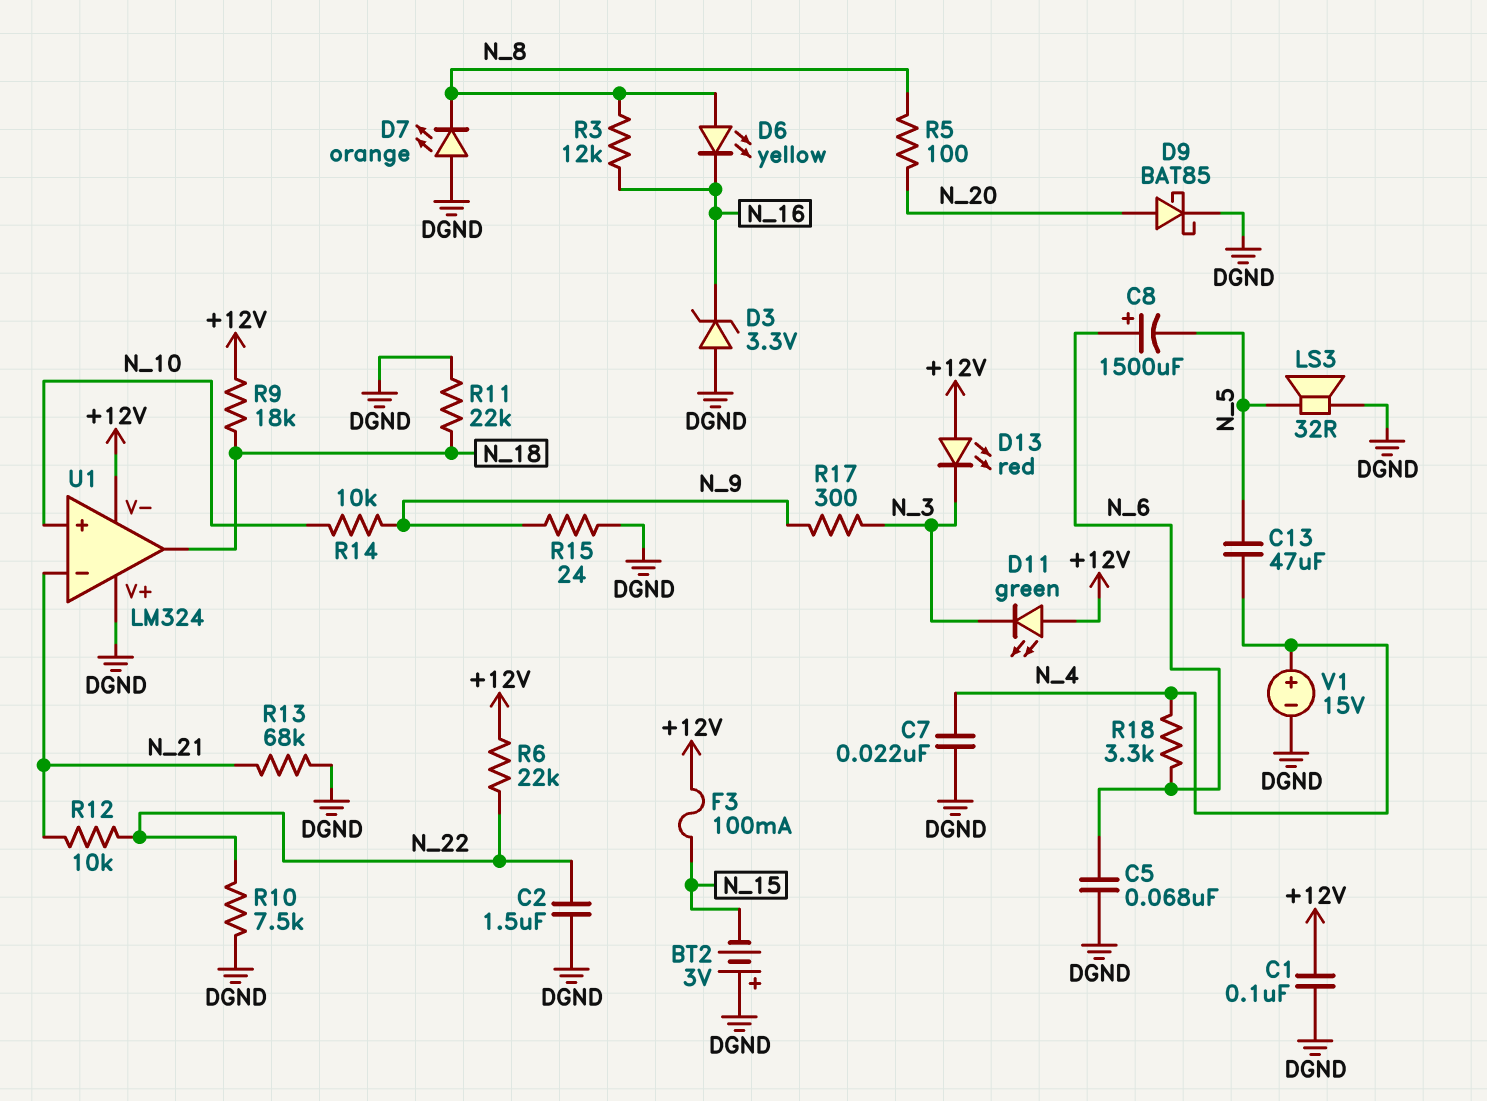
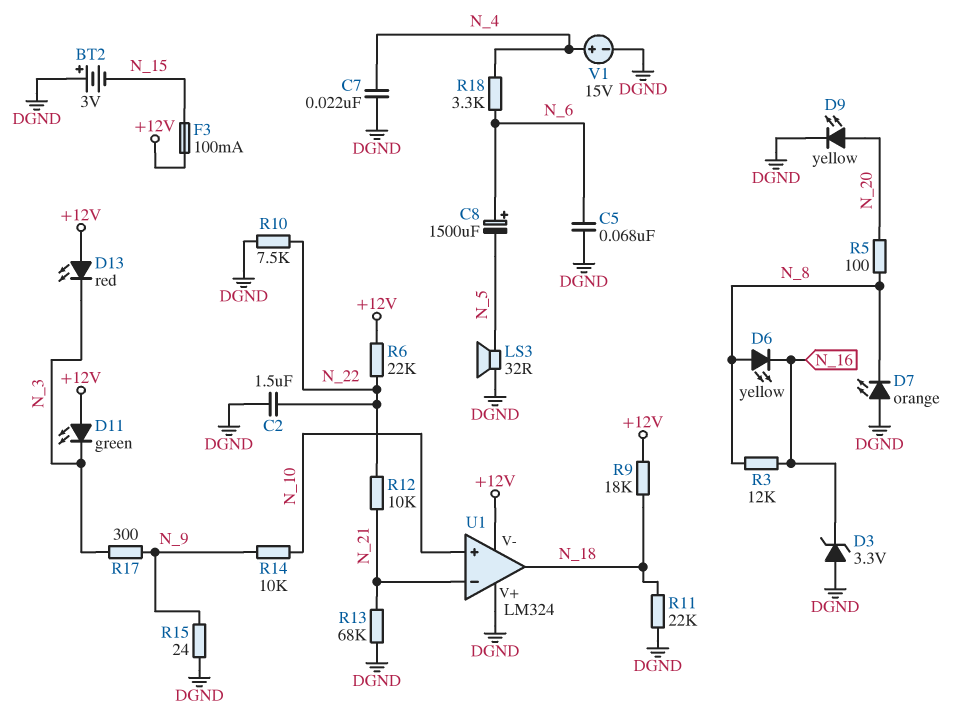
C1: 100nF (+12V, DGND) -> none
C13: 47uF (N_4, N_5) -> none
D9: schottky BAT85 (A N_20, K DGND) -> LED yellow (A N_20, K DGND)

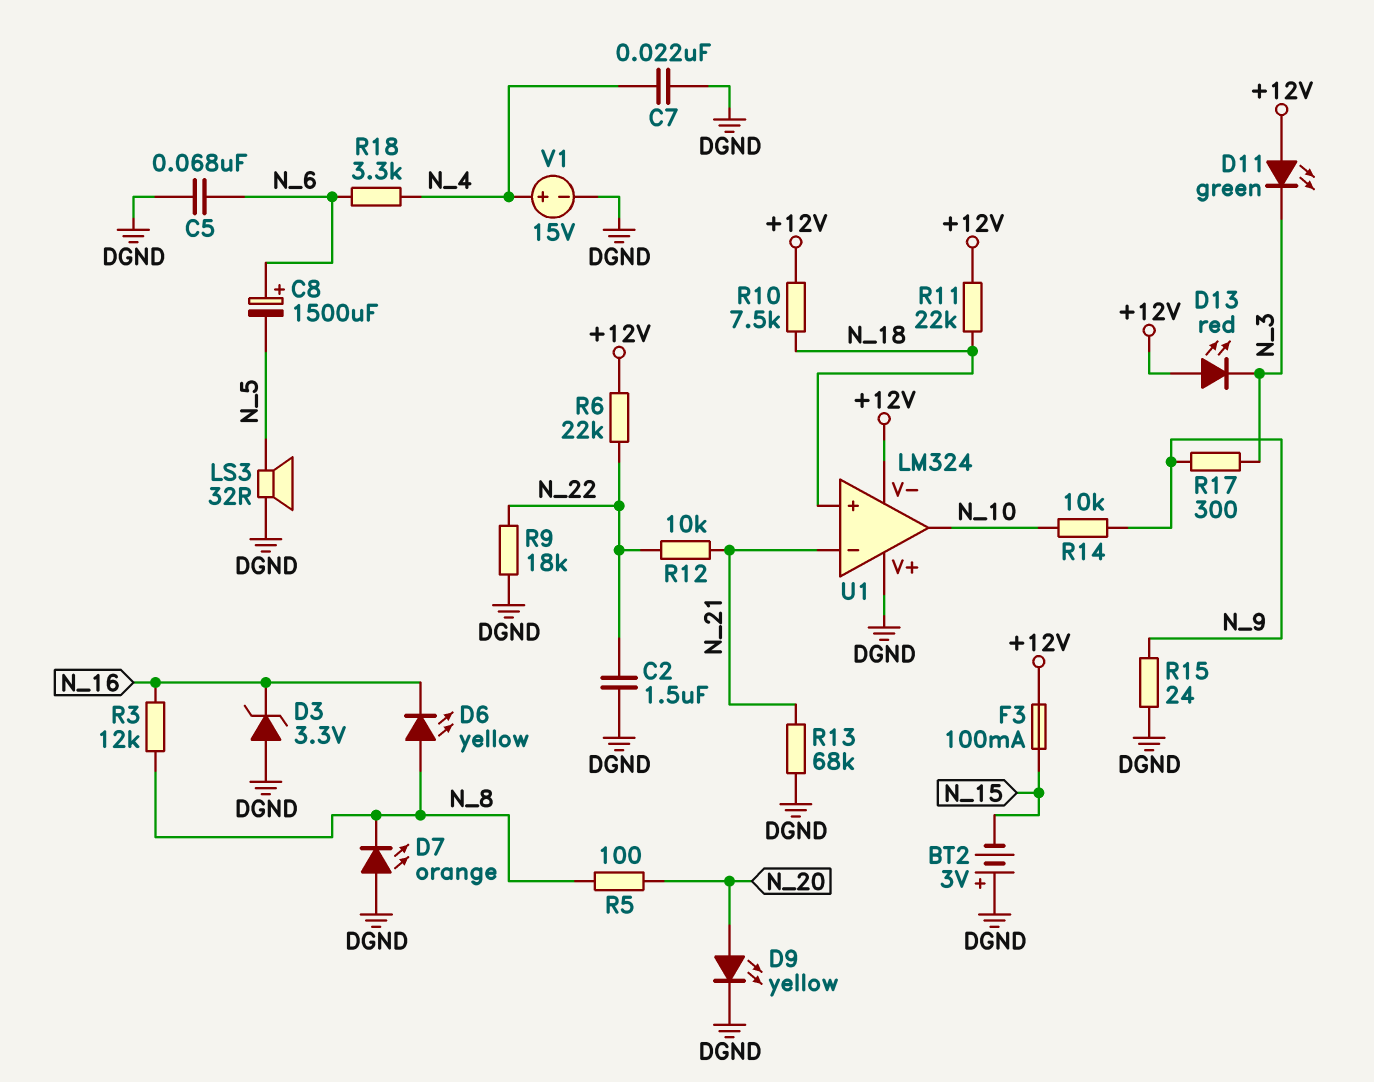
R9: 18k (+12V, N_18) -> 18k (DGND, N_22)
R10: 7.5k (DGND, N_22) -> 7.5k (+12V, N_18)
R11: 22k (DGND, N_18) -> 22k (+12V, N_18)
U1 pin in+: N_10 -> N_18
U1 pin out: N_18 -> N_10

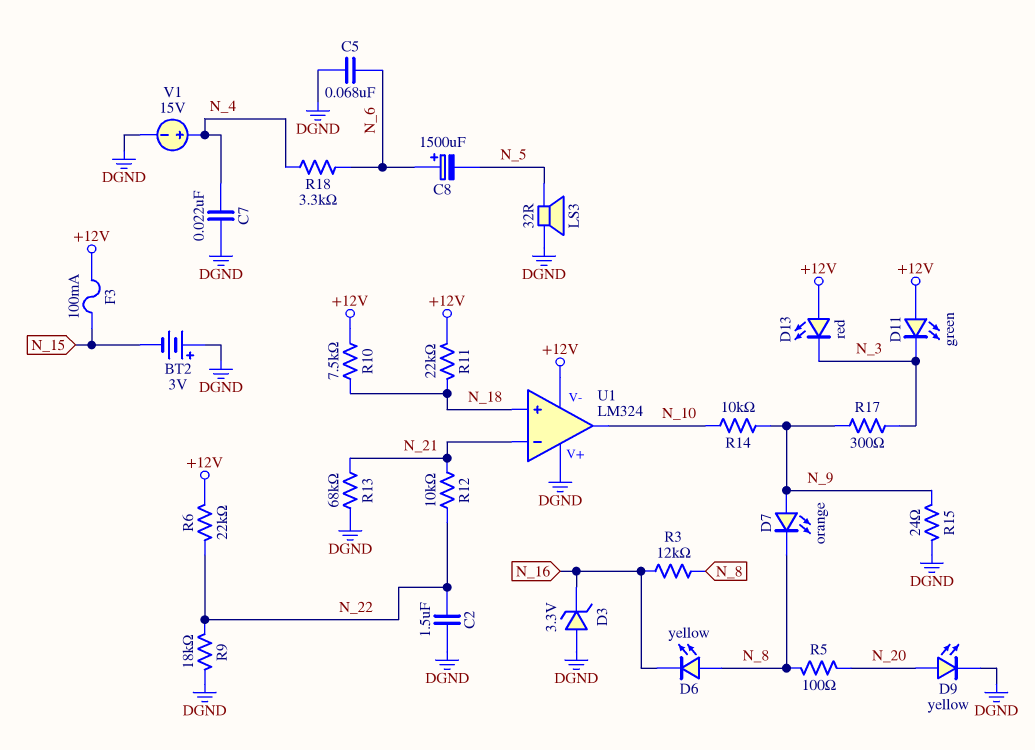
D7: LED orange (A DGND, K N_8) -> LED orange (A N_9, K N_8)

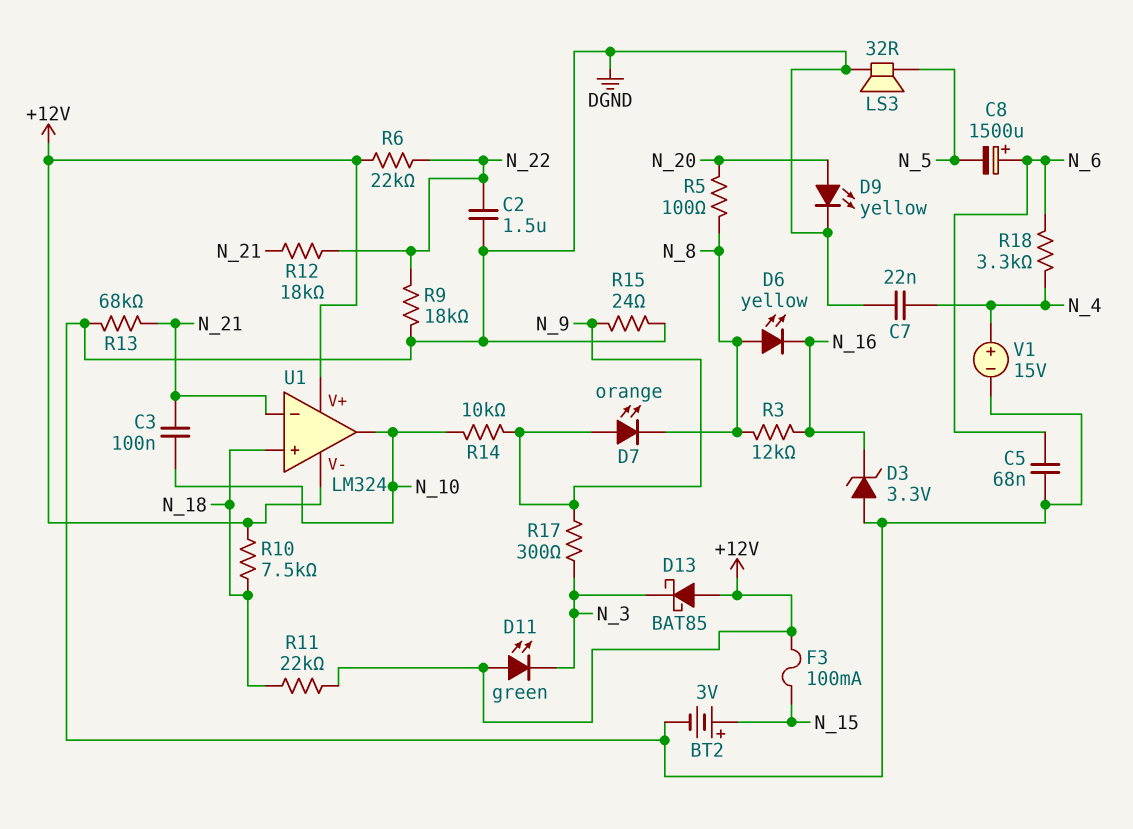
BT2: 3V (plus DGND, minus N_15) -> 3V (plus N_15, minus DGND)
C3: none -> 100nF (N_10, N_21)
D13: LED red (A +12V, K N_3) -> schottky BAT85 (A +12V, K N_3)
R12: 10k (N_21, N_22) -> 18k (N_21, N_22)
U1 pin V+: DGND -> +12V

